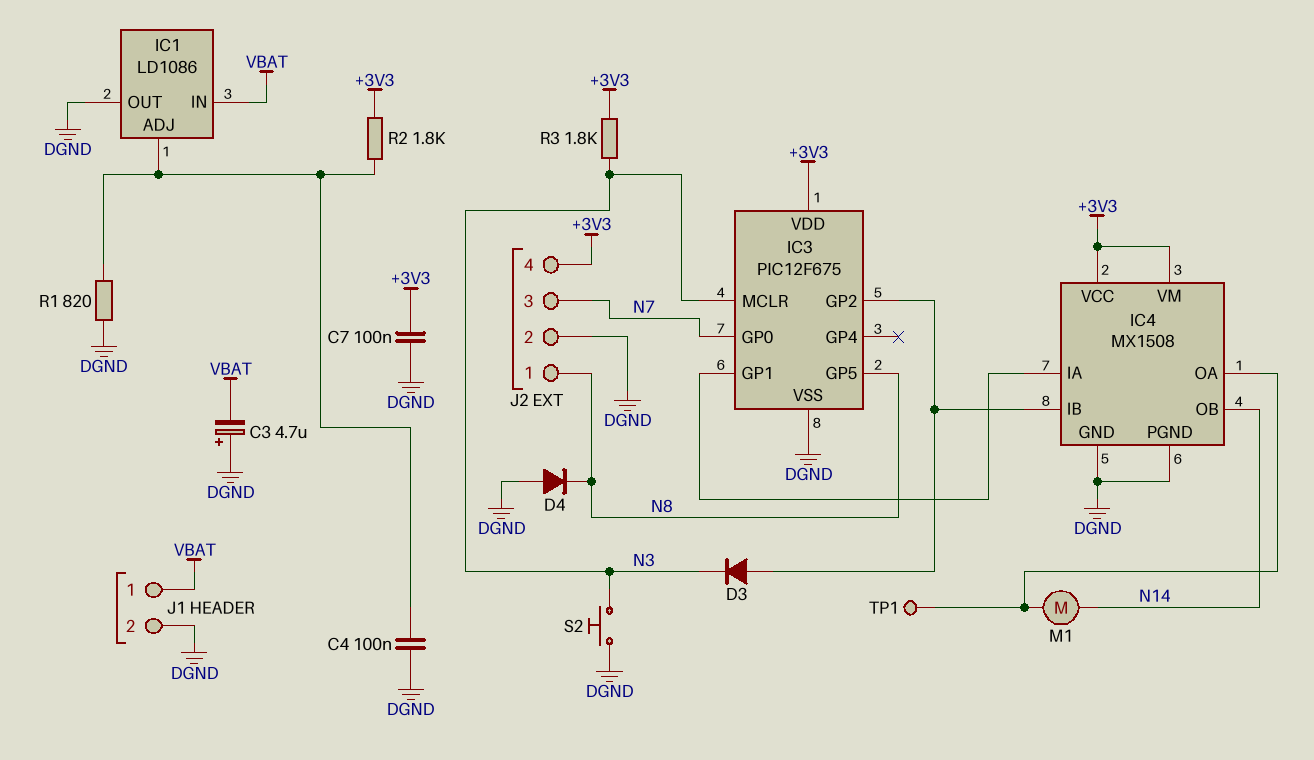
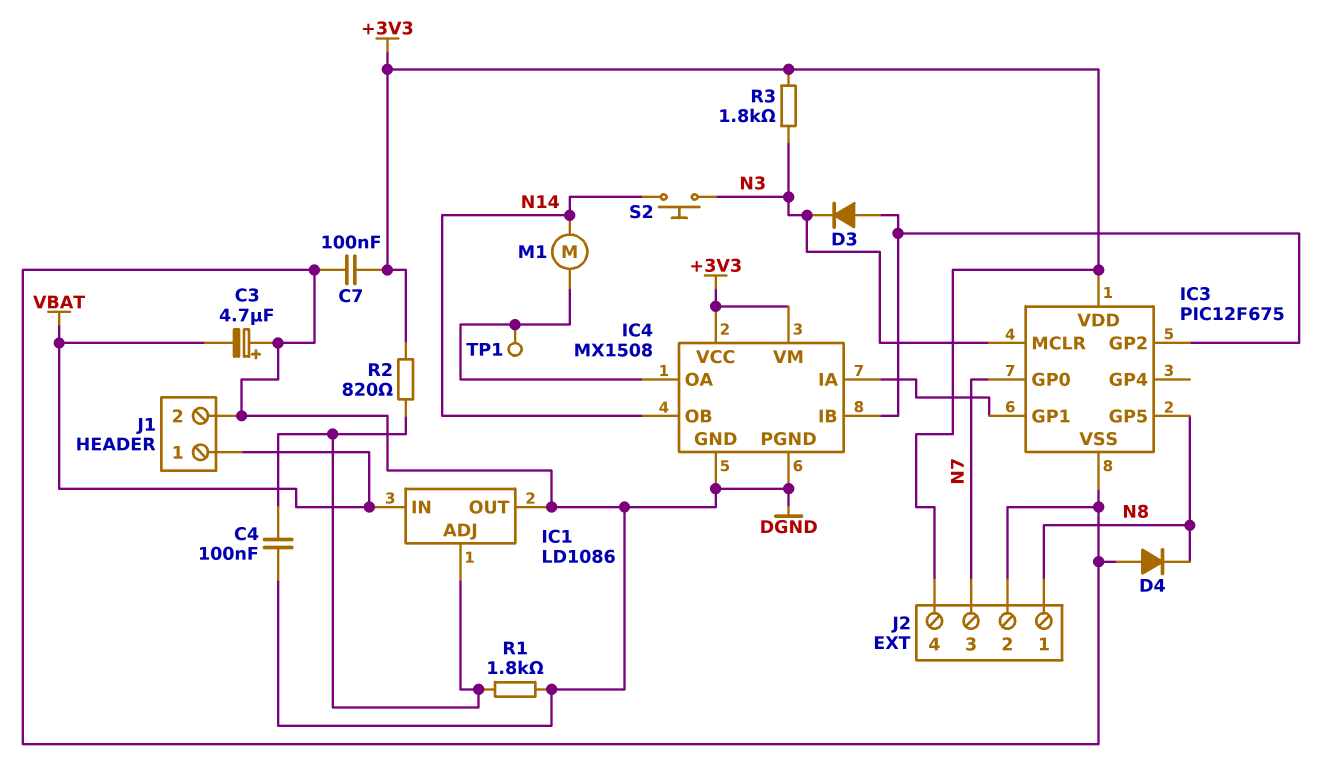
R1: 820 (DGND, IC1/ADJ) -> 1.8k (DGND, IC1/ADJ)
R2: 1.8k (+3V3, IC1/ADJ) -> 820 (+3V3, IC1/ADJ)
S2: button (DGND, N3) -> button (N3, N14)

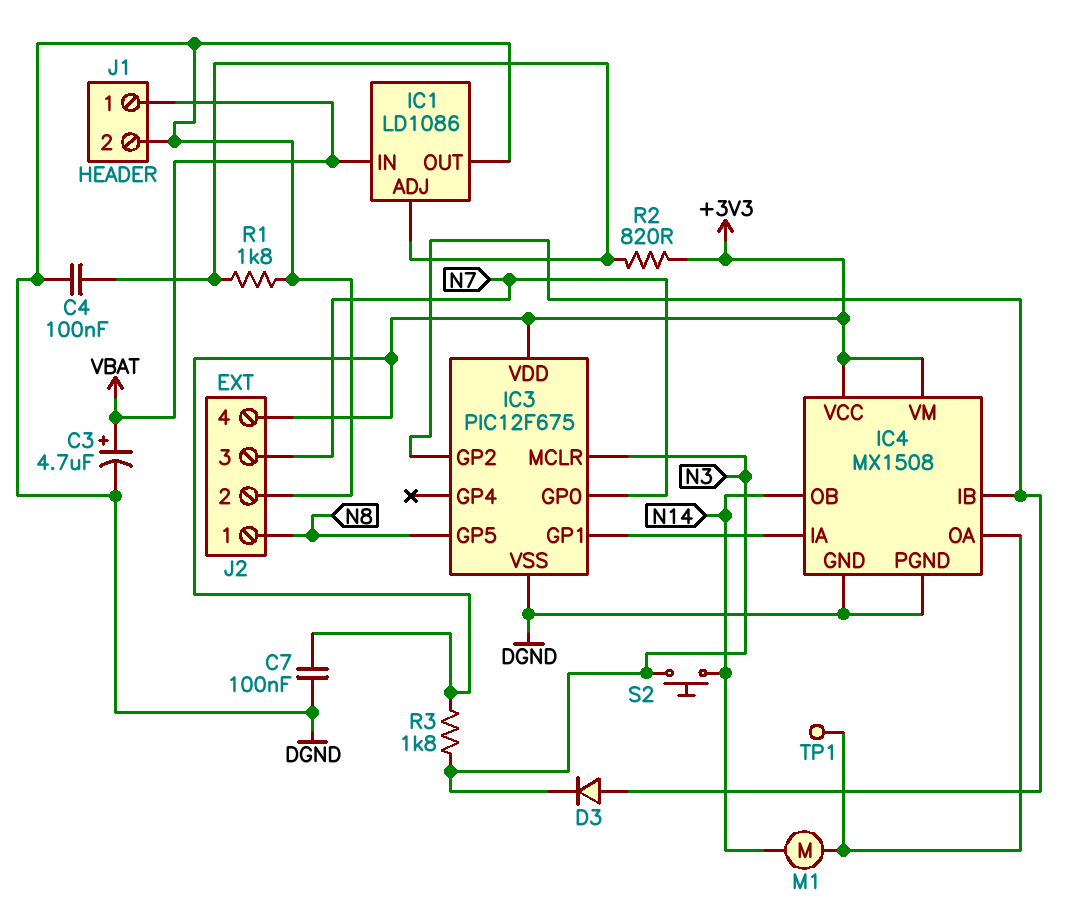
C3: 4.7uF (plus DGND, minus VBAT) -> 4.7uF (plus VBAT, minus DGND)
D4: diode (A DGND, K N8) -> none

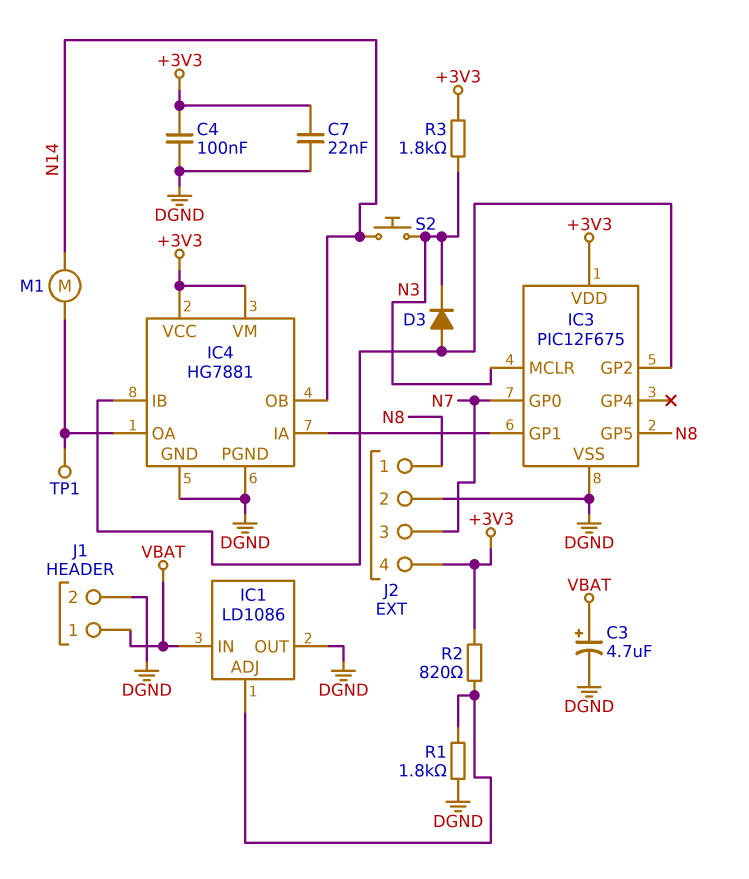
C4: 100nF (DGND, IC1/ADJ) -> 100nF (+3V3, DGND)
C7: 100nF (+3V3, DGND) -> 22nF (+3V3, DGND)
IC4: MX1508 -> HG7881

